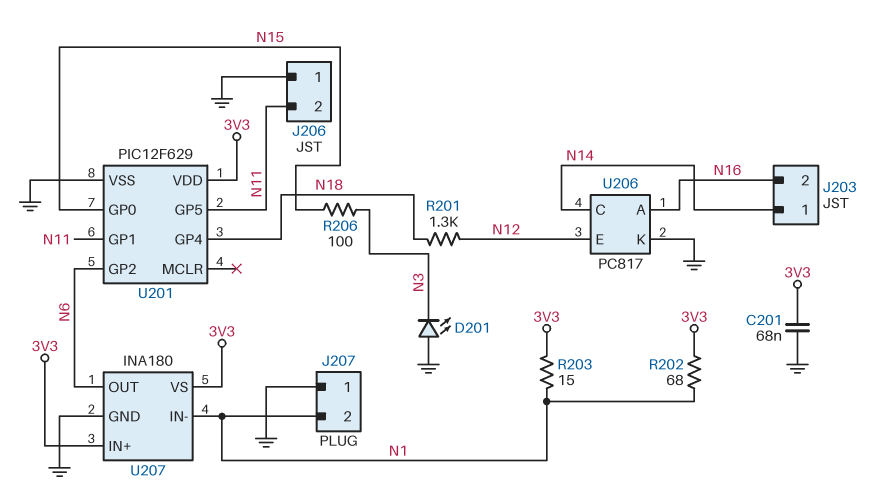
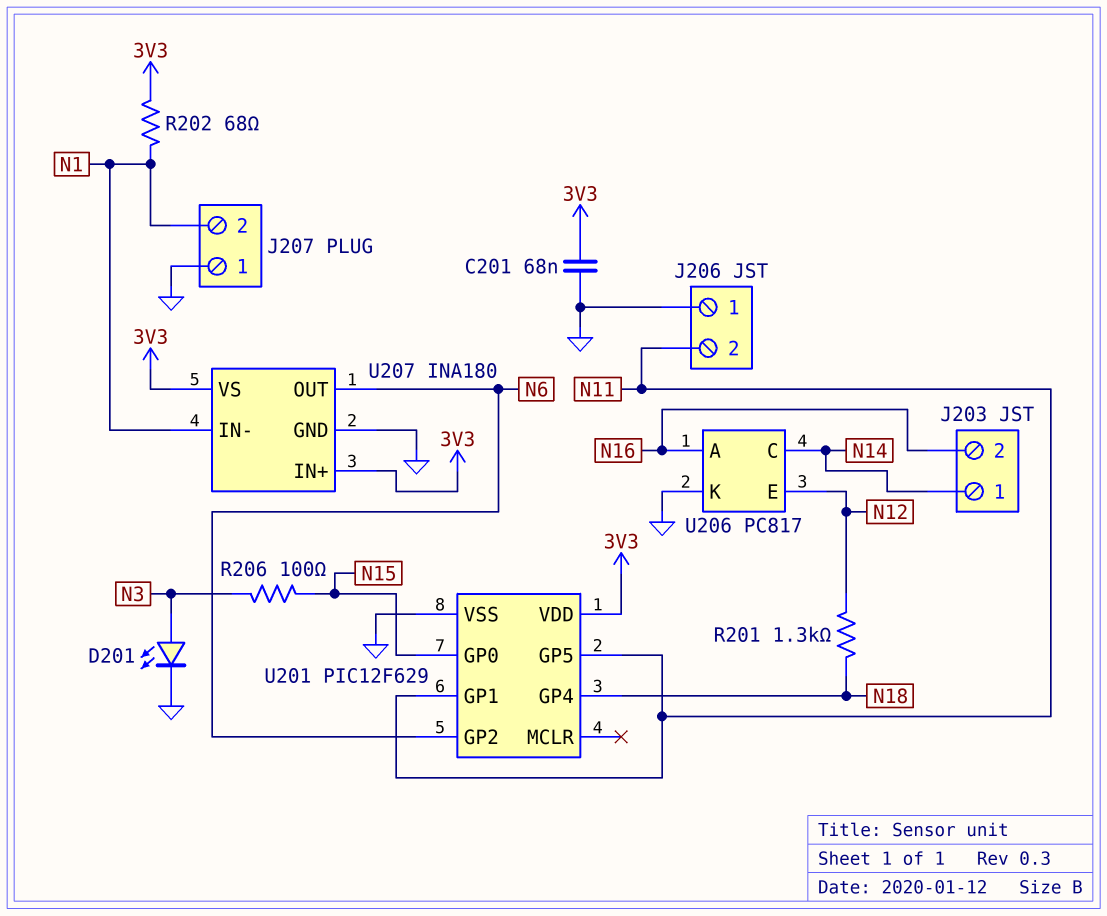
D201: LED (A GND, K N3) -> LED (A N3, K GND)
R203: 15 (3V3, N1) -> none

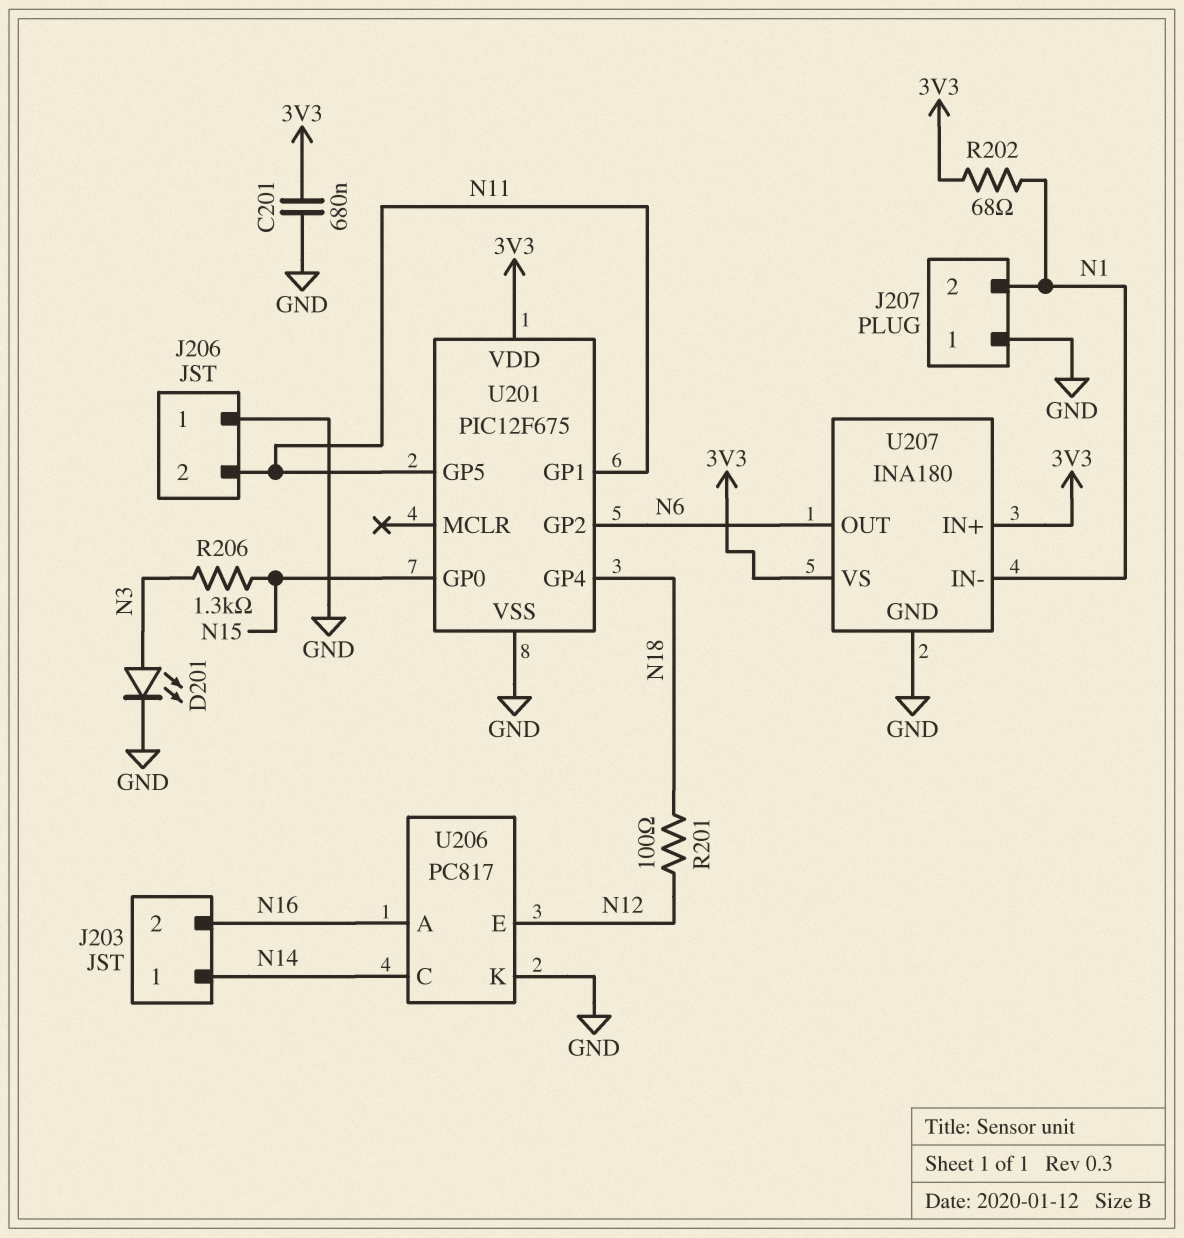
C201: 68nF (3V3, GND) -> 680nF (3V3, GND)
R201: 1.3k (N12, N18) -> 100 (N12, N18)
R206: 100 (N3, N15) -> 1.3k (N3, N15)
U201: PIC12F629 -> PIC12F675

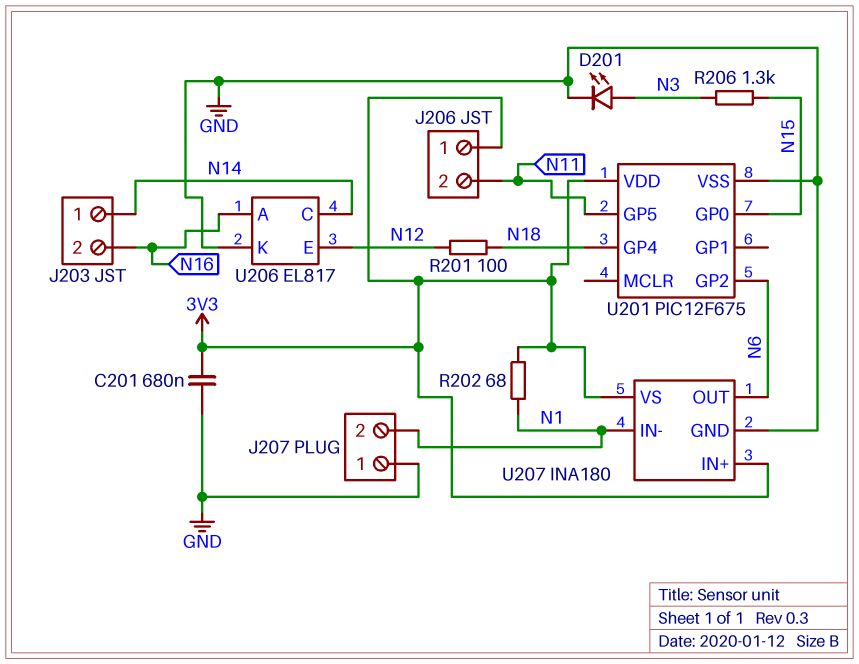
J206 pin 1: GND -> 3V3
U201 pin GP1: N11 -> none
U206: PC817 -> EL817

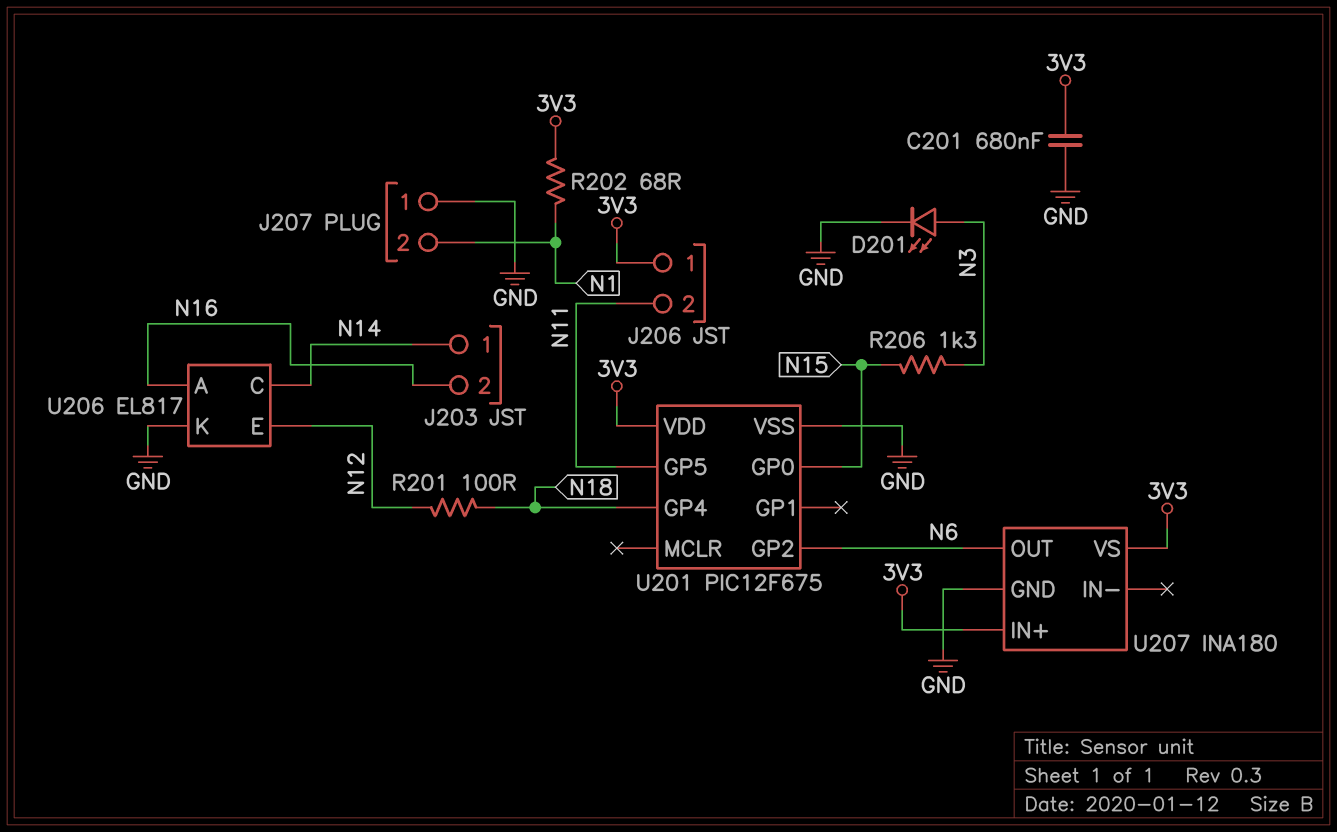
U207 pin IN-: N1 -> none

